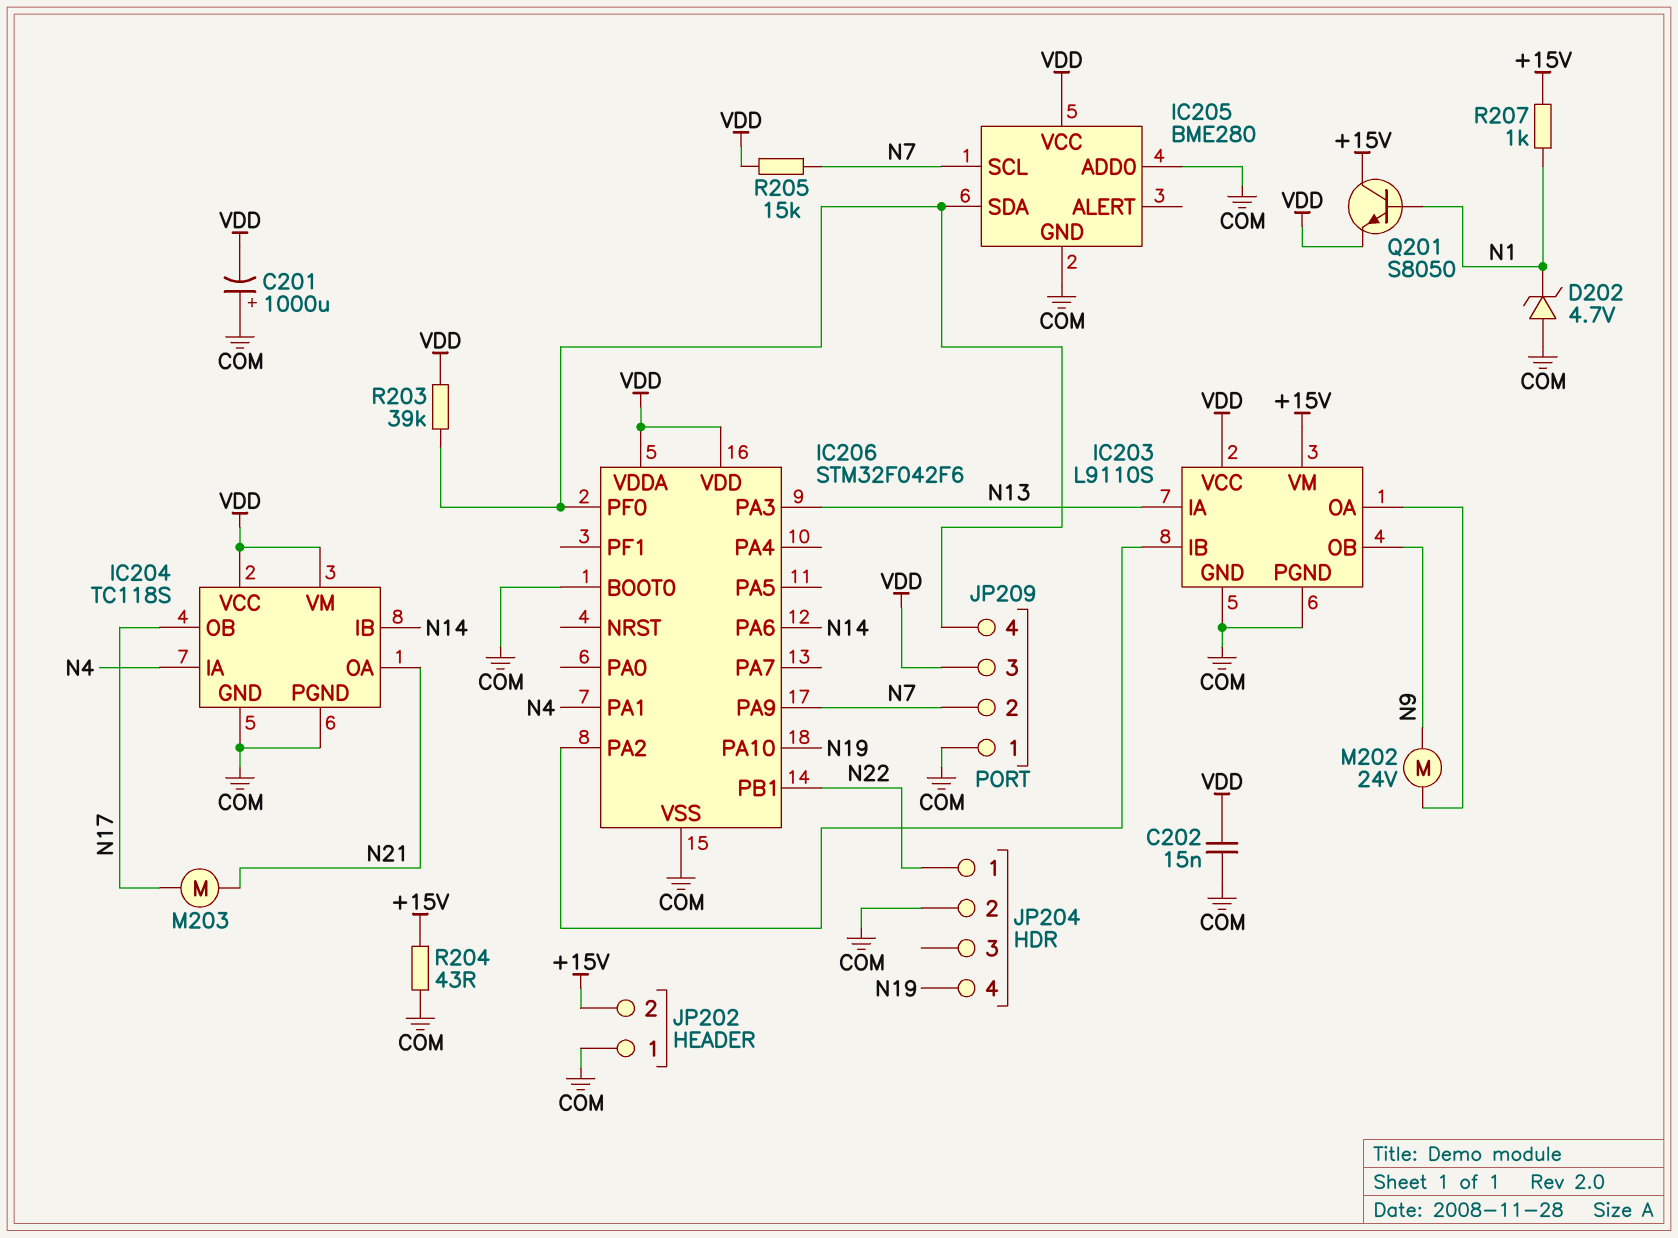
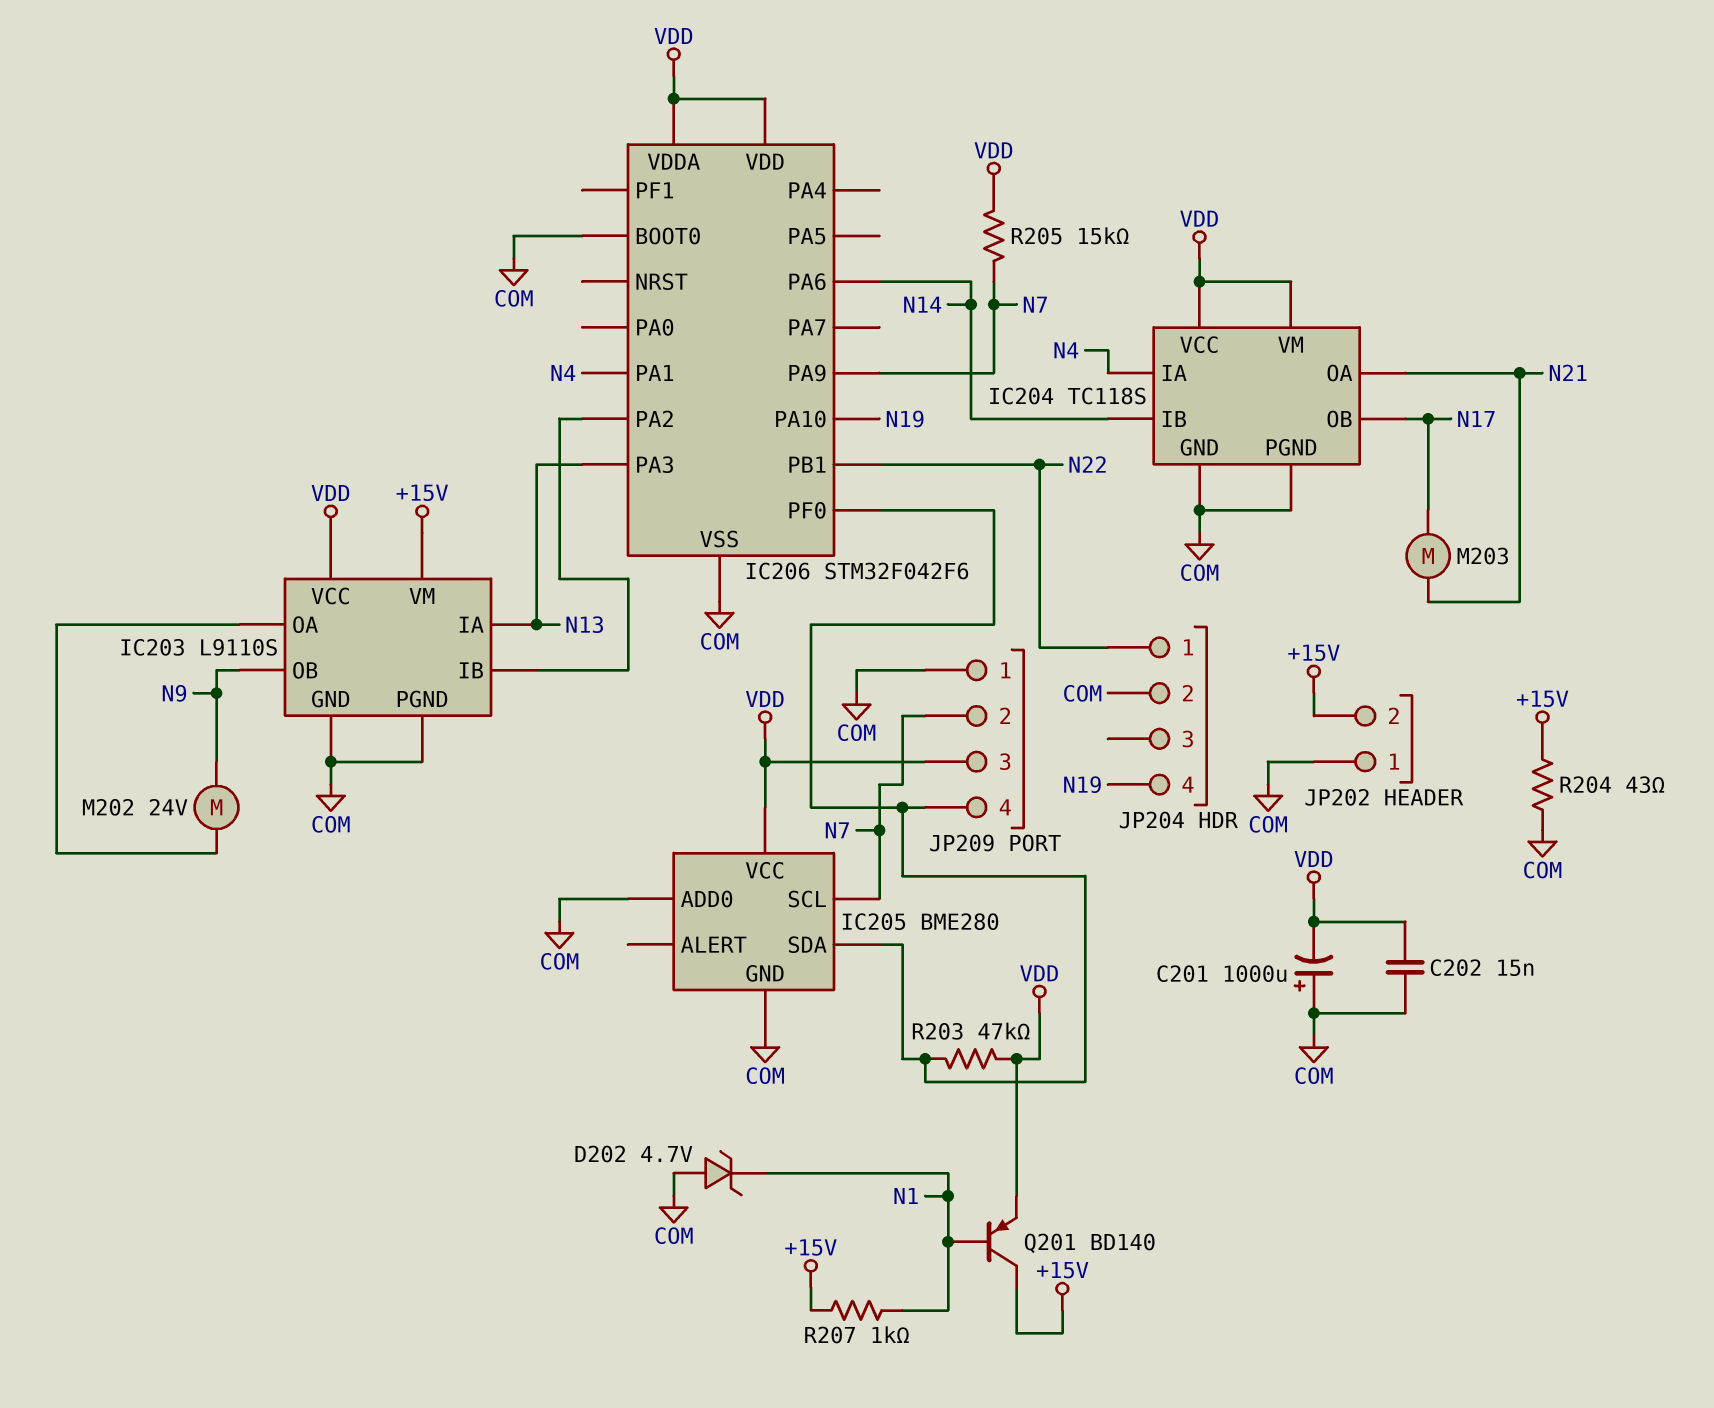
Q201: NPN S8050 (B N1, C +15V, E VDD) -> PNP BD140 (B N1, C +15V, E VDD)
R203: 39k (IC205/SDA, VDD) -> 47k (IC205/SDA, VDD)

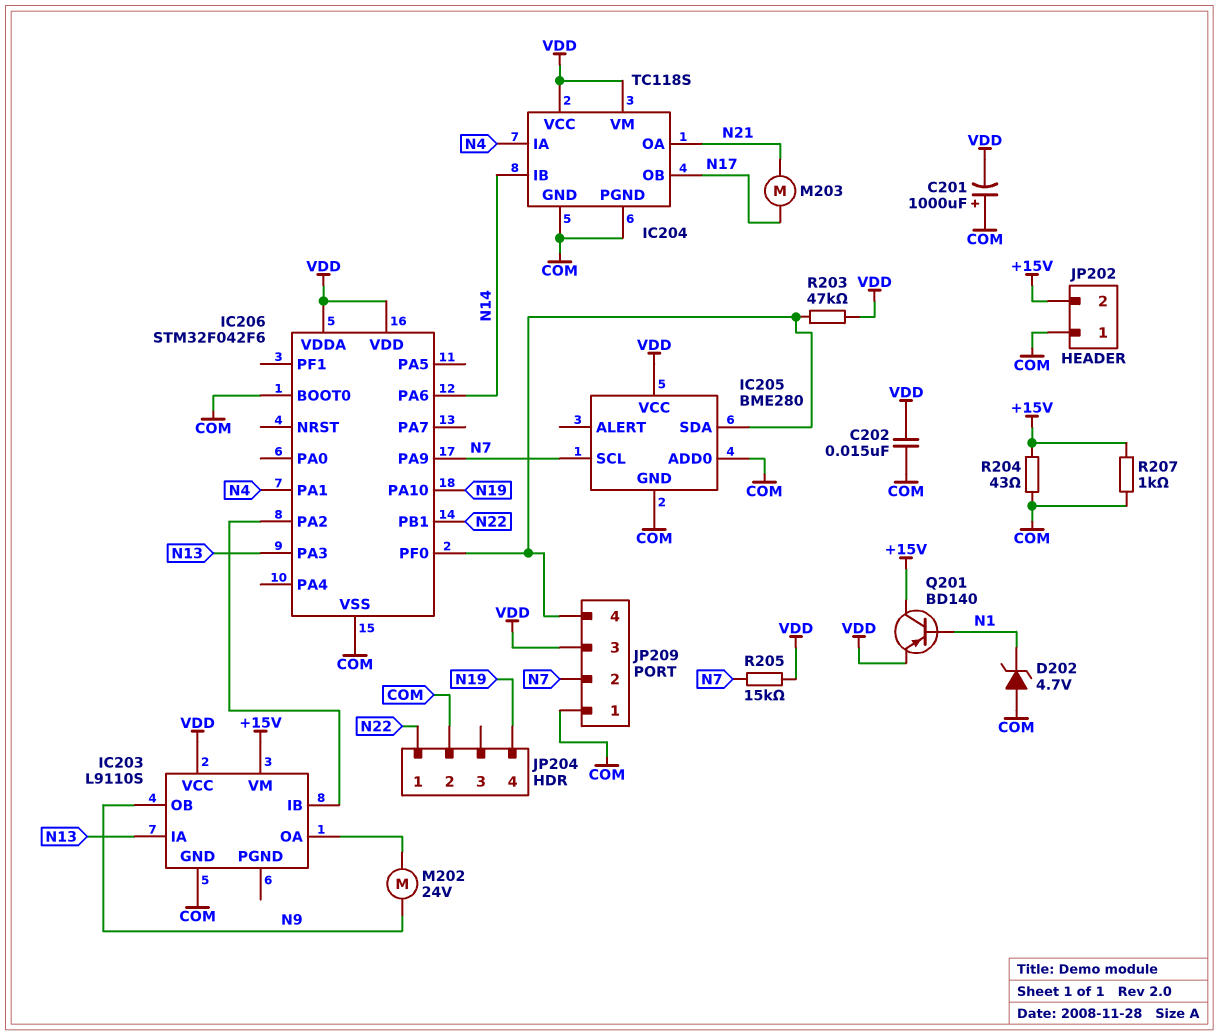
IC203 pin PGND: COM -> none
R207: 1k (+15V, N1) -> 1k (+15V, COM)

